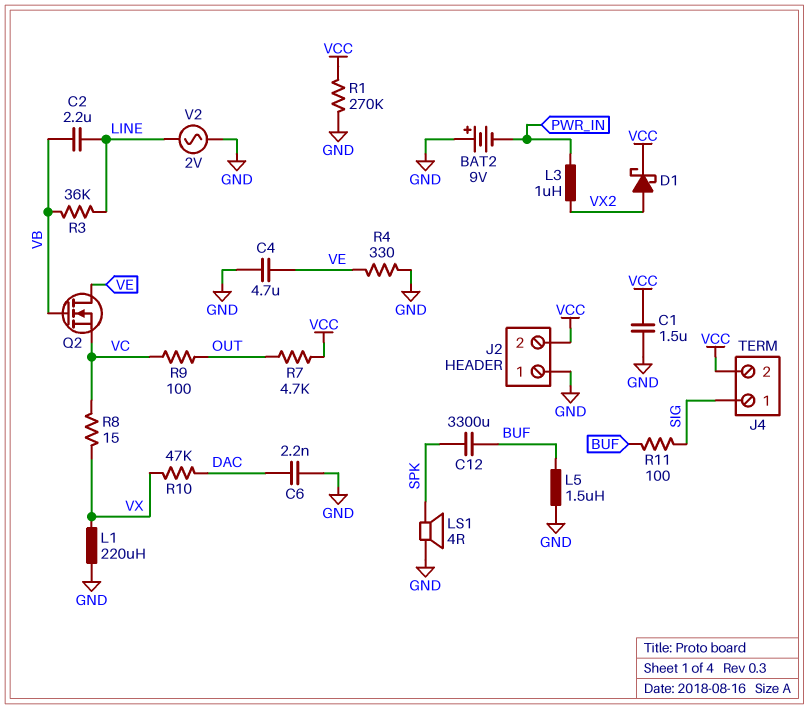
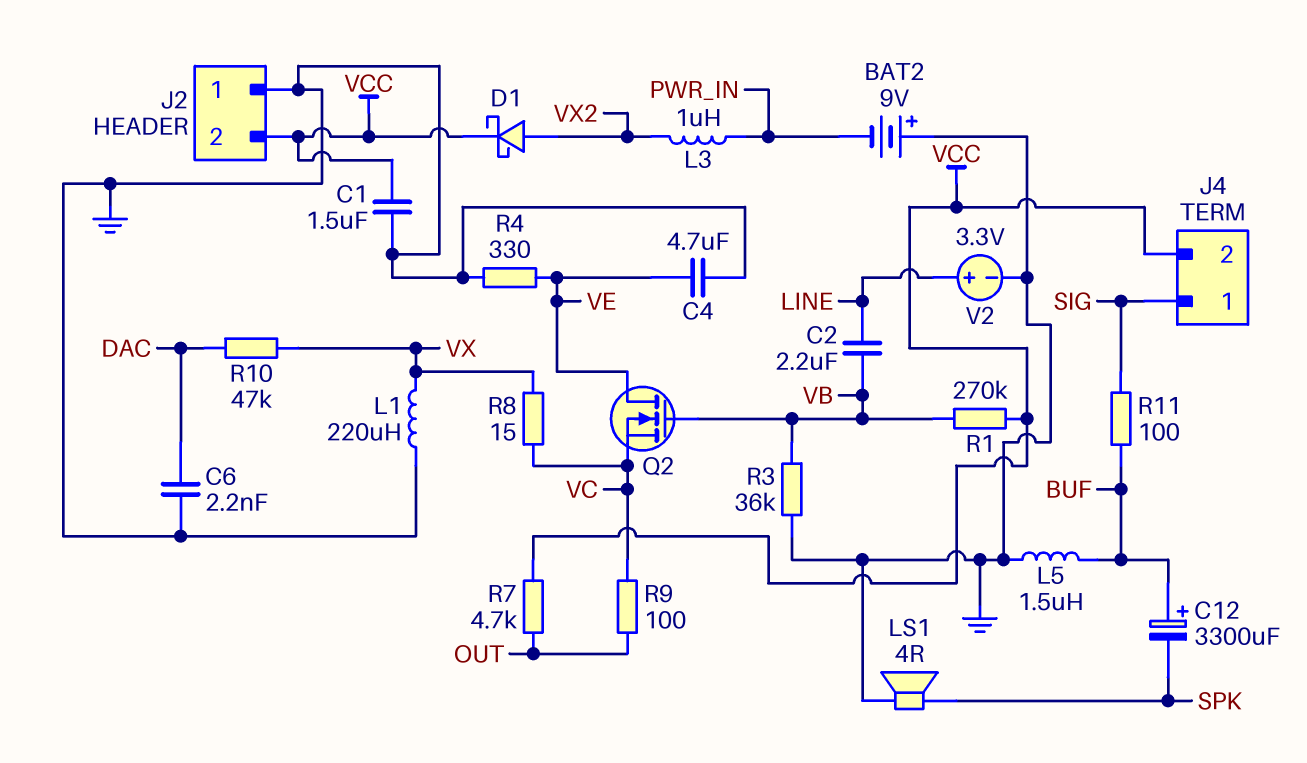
C12: 3300uF (BUF, SPK) -> 3300uF (plus BUF, minus SPK)
R1: 270k (GND, VCC) -> 270k (VB, VCC)
R3: 36k (LINE, VB) -> 36k (GND, VB)
V2: AC 2V (GND, LINE) -> 3.3V (plus LINE, minus GND)

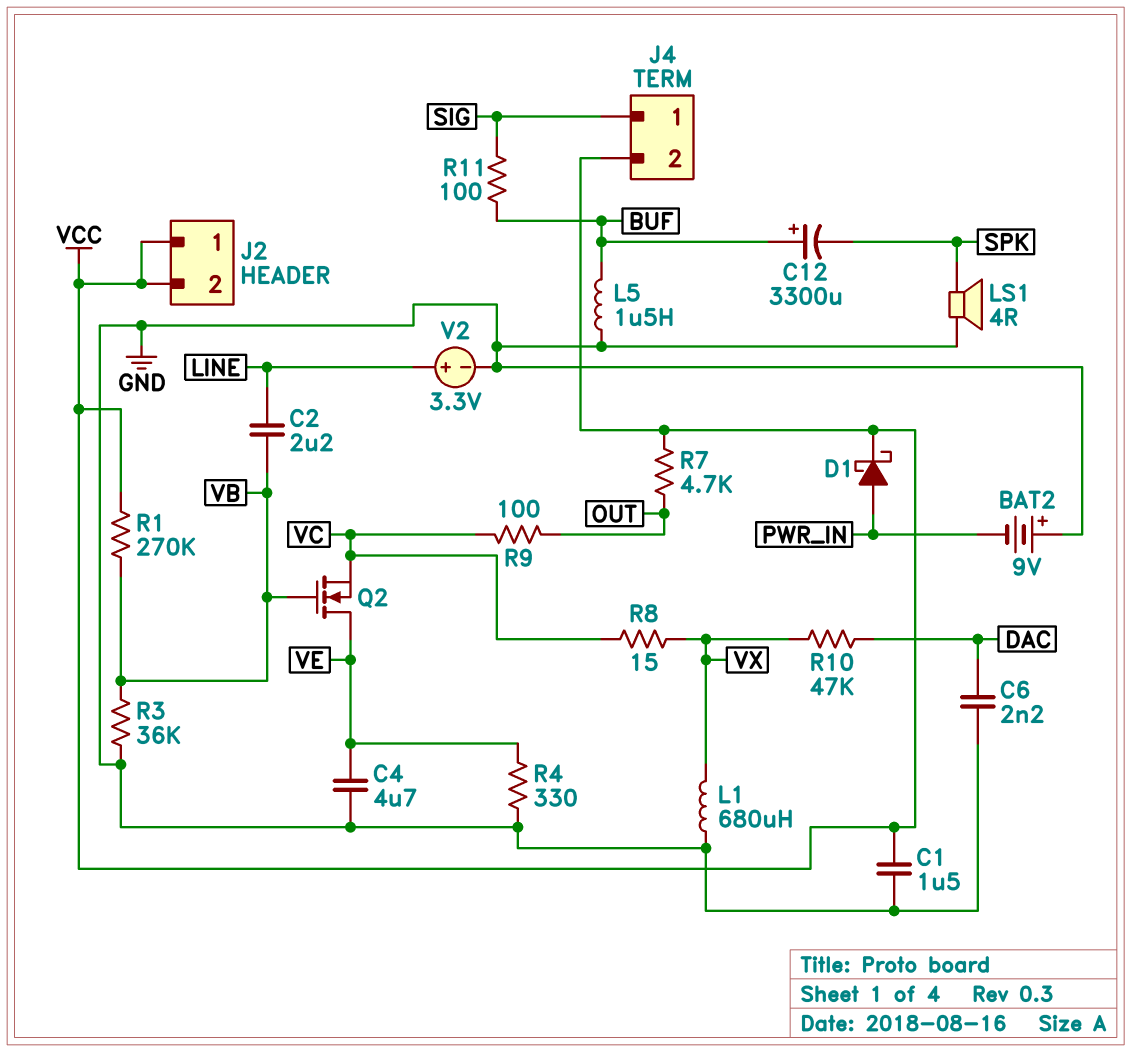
D1: schottky (A VX2, K VCC) -> schottky (A PWR_IN, K VCC)
J2 pin 1: GND -> VCC
L1: 220uH (GND, VX) -> 680uH (GND, VX)
L3: 1uH (PWR_IN, VX2) -> none

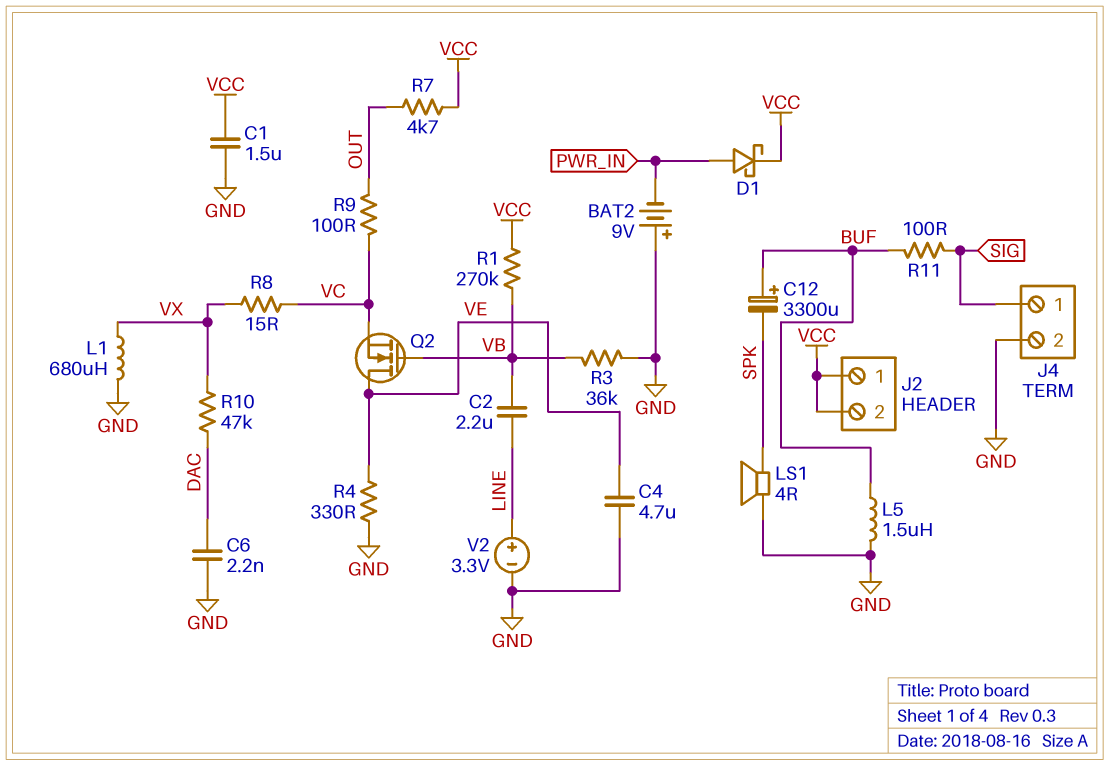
J4 pin 2: VCC -> GND

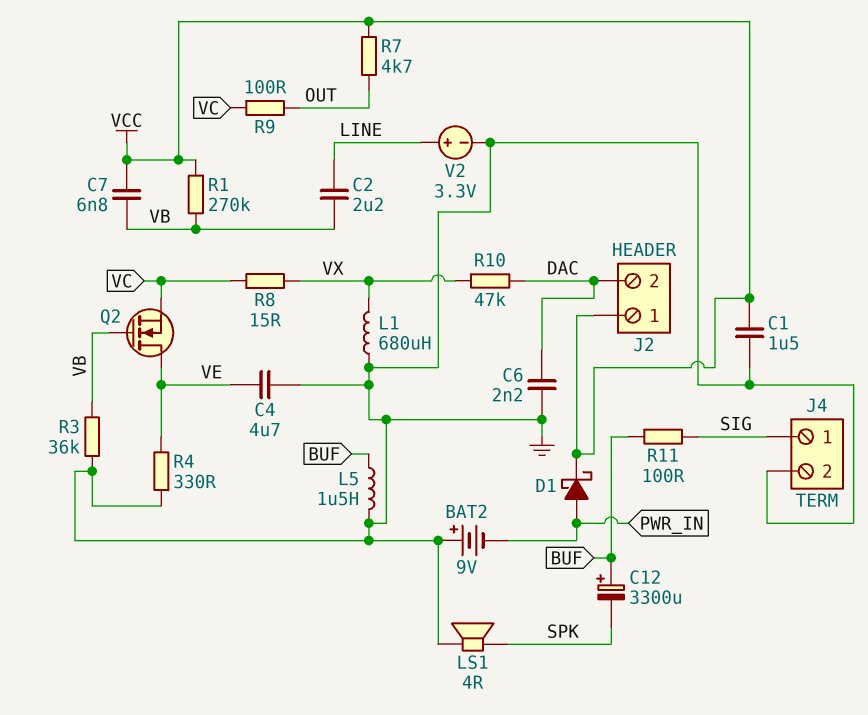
C7: none -> 6.8nF (VB, VCC)
J2 pin 2: VCC -> DAC

